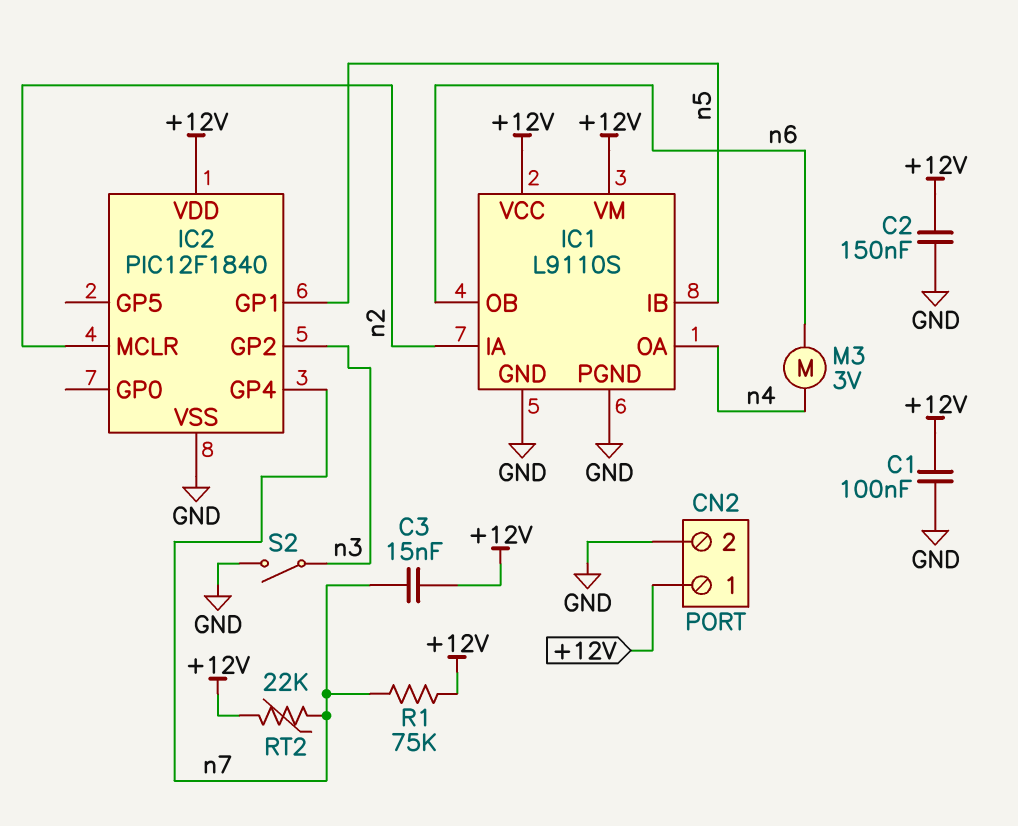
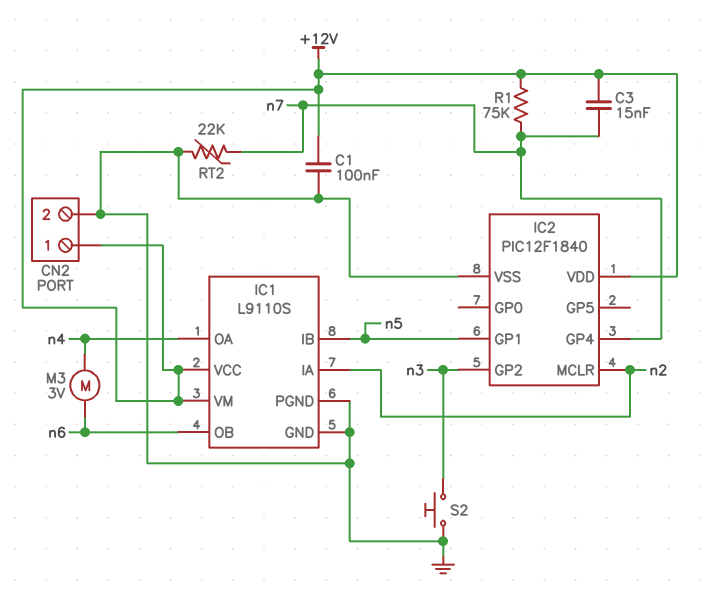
C2: 150nF (+12V, GND) -> none
RT2: 22k (+12V, n7) -> 22k (GND, n7)
S2: switch (GND, n3) -> button (GND, n3)

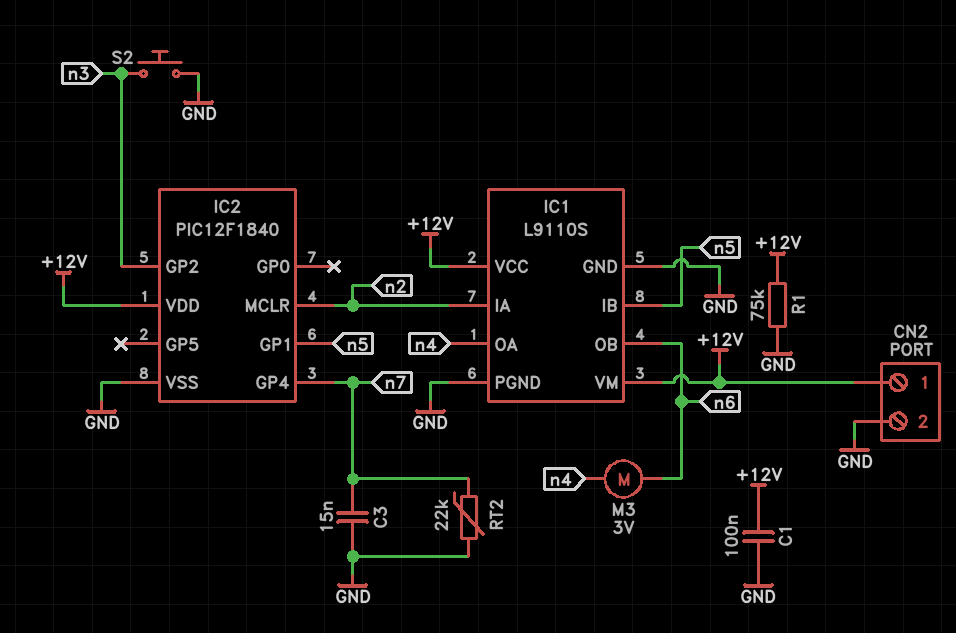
C3: 15nF (+12V, n7) -> 15nF (GND, n7)
R1: 75k (+12V, n7) -> 75k (+12V, GND)

